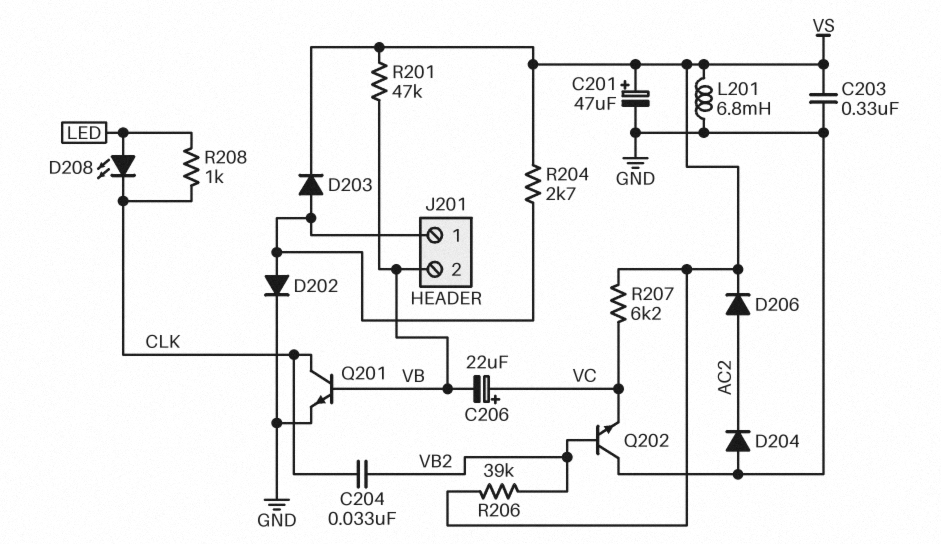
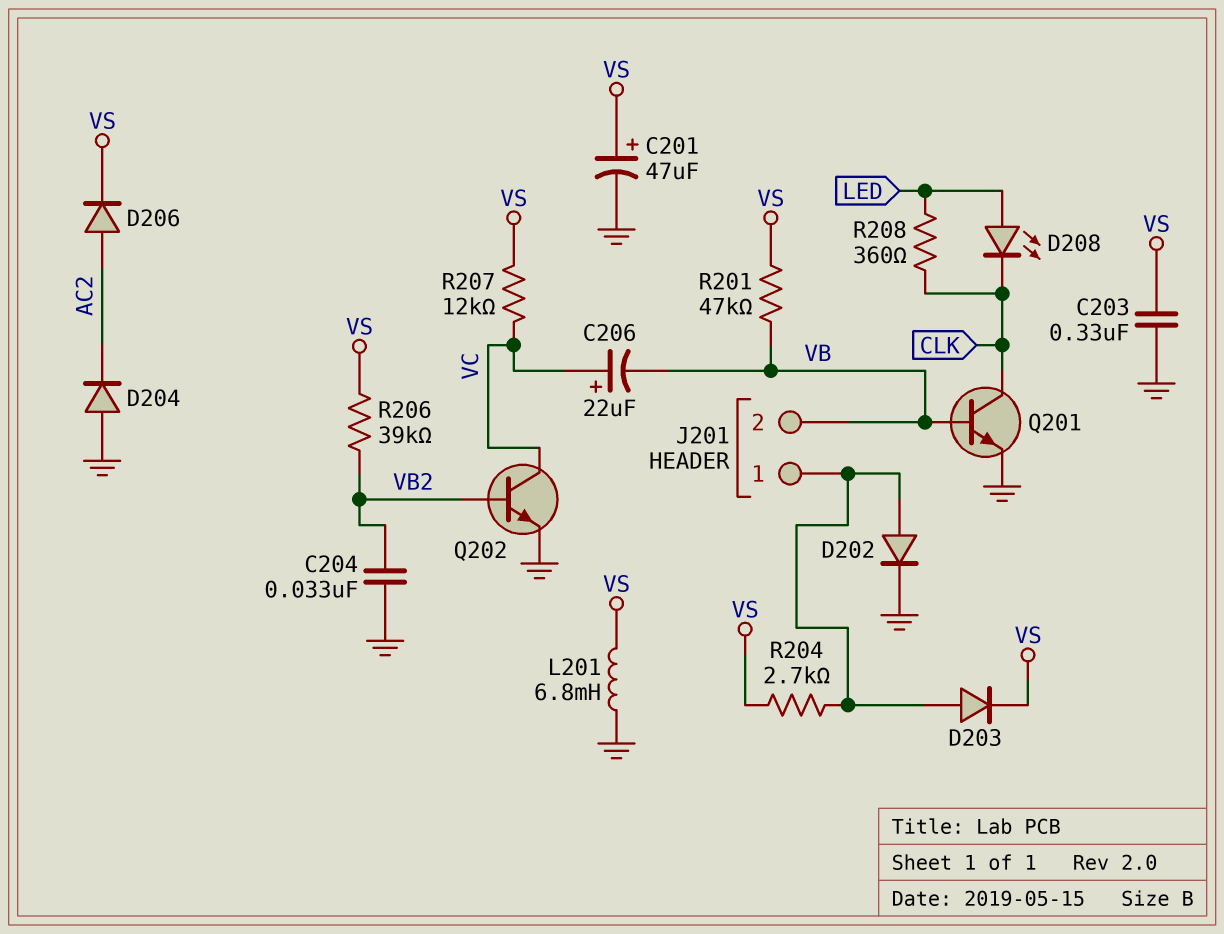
C204: 33nF (CLK, VB2) -> 33nF (GND, VB2)
Q202: NPN (B VB2, C GND, E VC) -> NPN (B VB2, C VC, E GND)
R207: 6.2k (VC, VS) -> 12k (VC, VS)
R208: 1k (CLK, LED) -> 360 (CLK, LED)

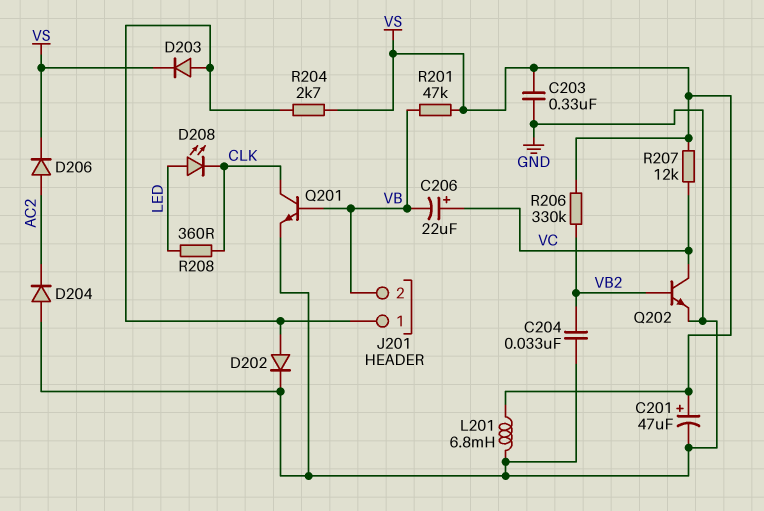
R206: 39k (VB2, VS) -> 330k (VB2, VS)

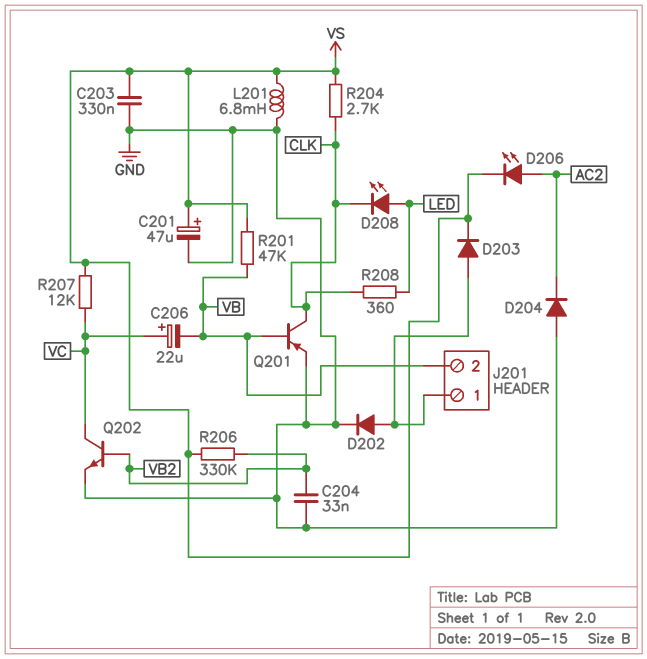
D206: diode (A AC2, K VS) -> LED (A AC2, K VS)
Q201: NPN (B VB, C CLK, E GND) -> PNP (B VB, C CLK, E GND)
R204: 2.7k (J201/1, VS) -> 2.7k (CLK, VS)

